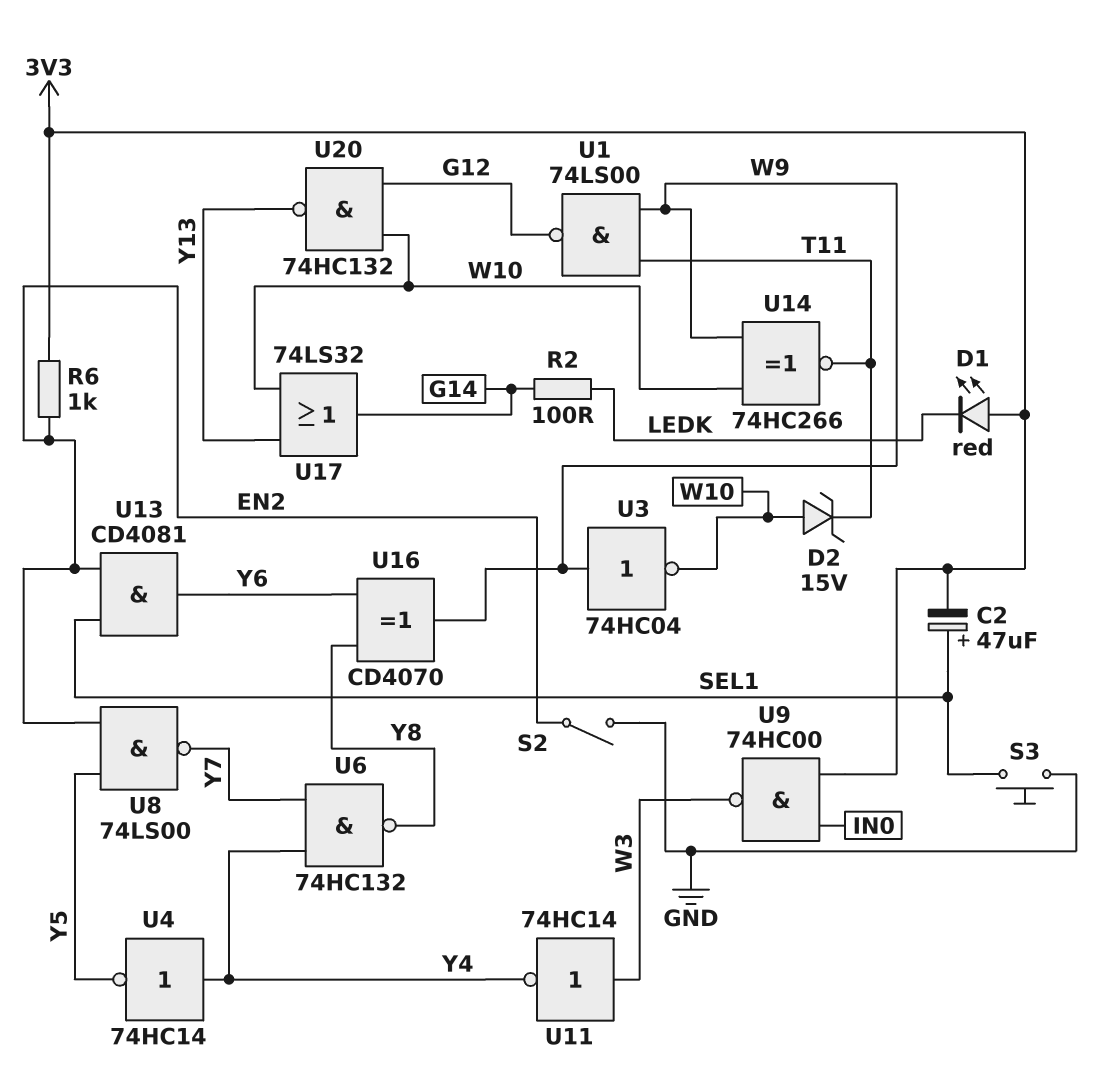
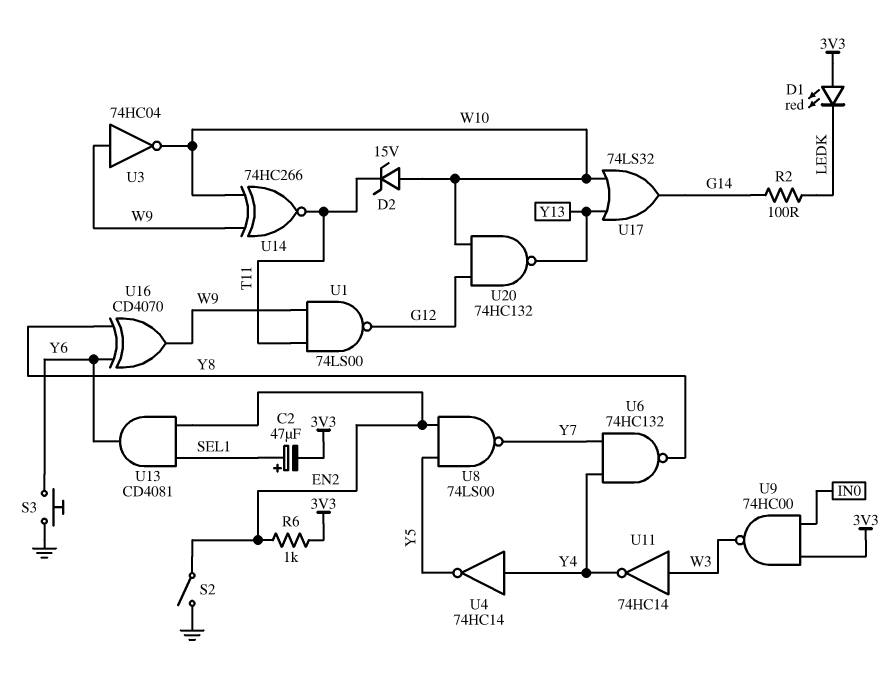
S3: button (GND, SEL1) -> button (GND, Y6)

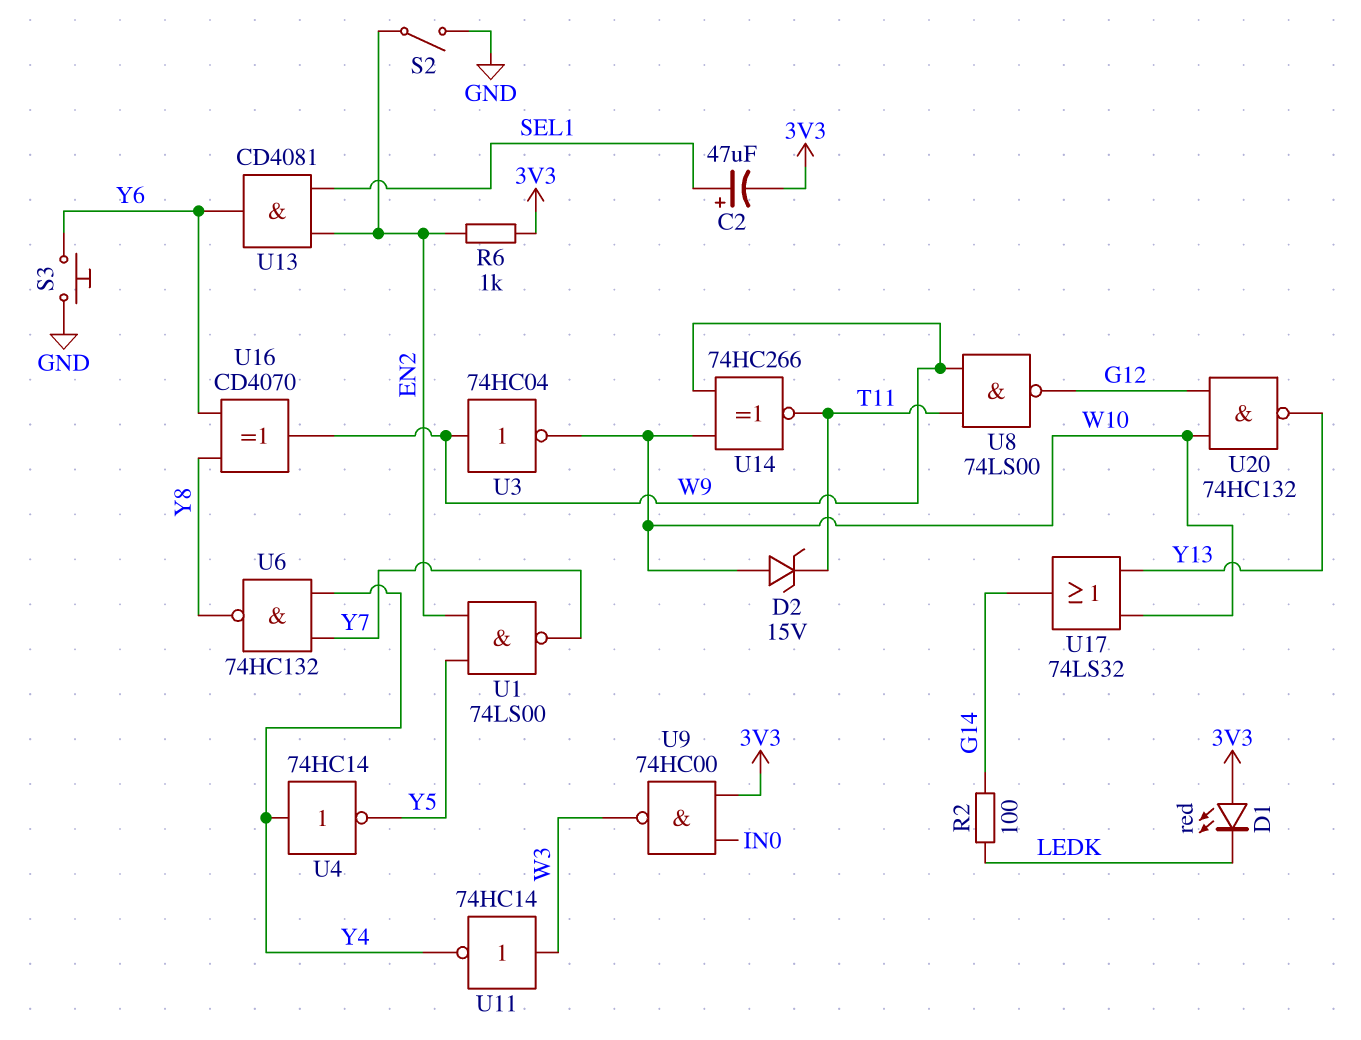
U1: NAND 74LS00 (in T11, in W9, out G12) -> NAND 74LS00 (in EN2, in Y5, out Y7)
U8: NAND 74LS00 (in EN2, in Y5, out Y7) -> NAND 74LS00 (in T11, in W9, out G12)

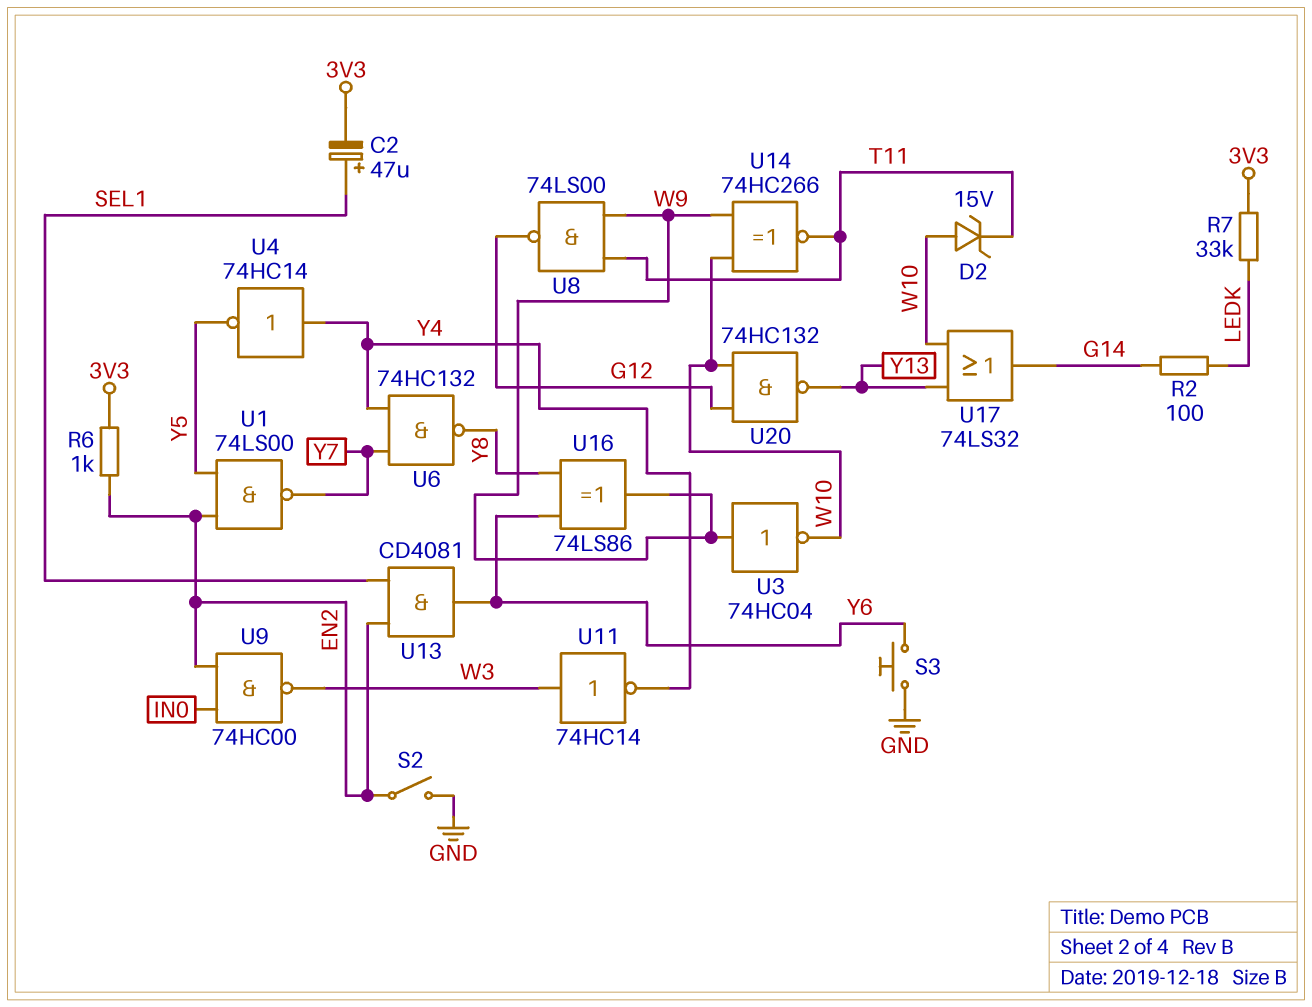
D1: LED red (A 3V3, K LEDK) -> none
R7: none -> 33k (3V3, LEDK)
U9: NAND 74HC00 (in 3V3, in IN0, out W3) -> NAND 74HC00 (in EN2, in IN0, out W3)
U16: XOR CD4070 (in Y6, in Y8, out W9) -> XOR 74LS86 (in Y6, in Y8, out W9)

